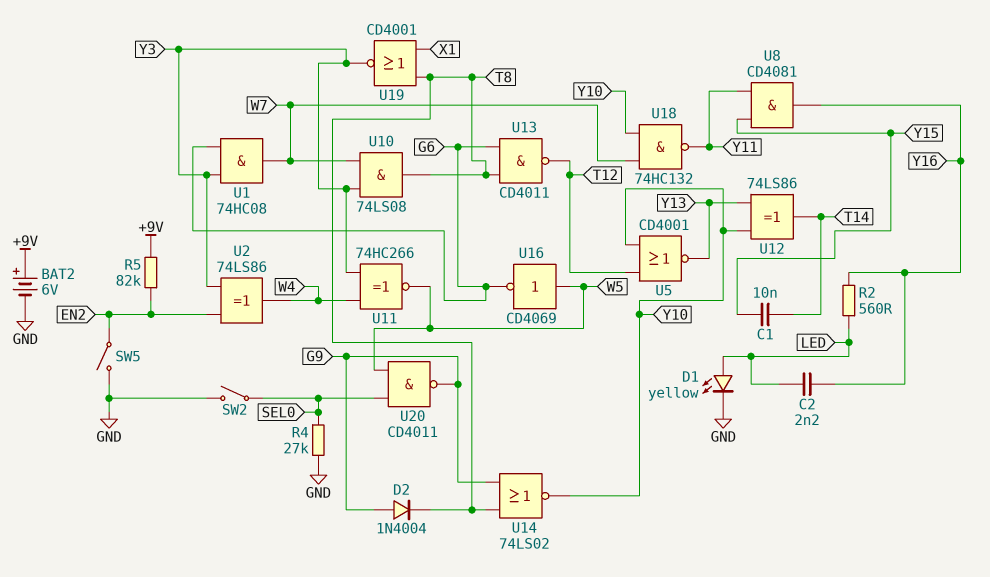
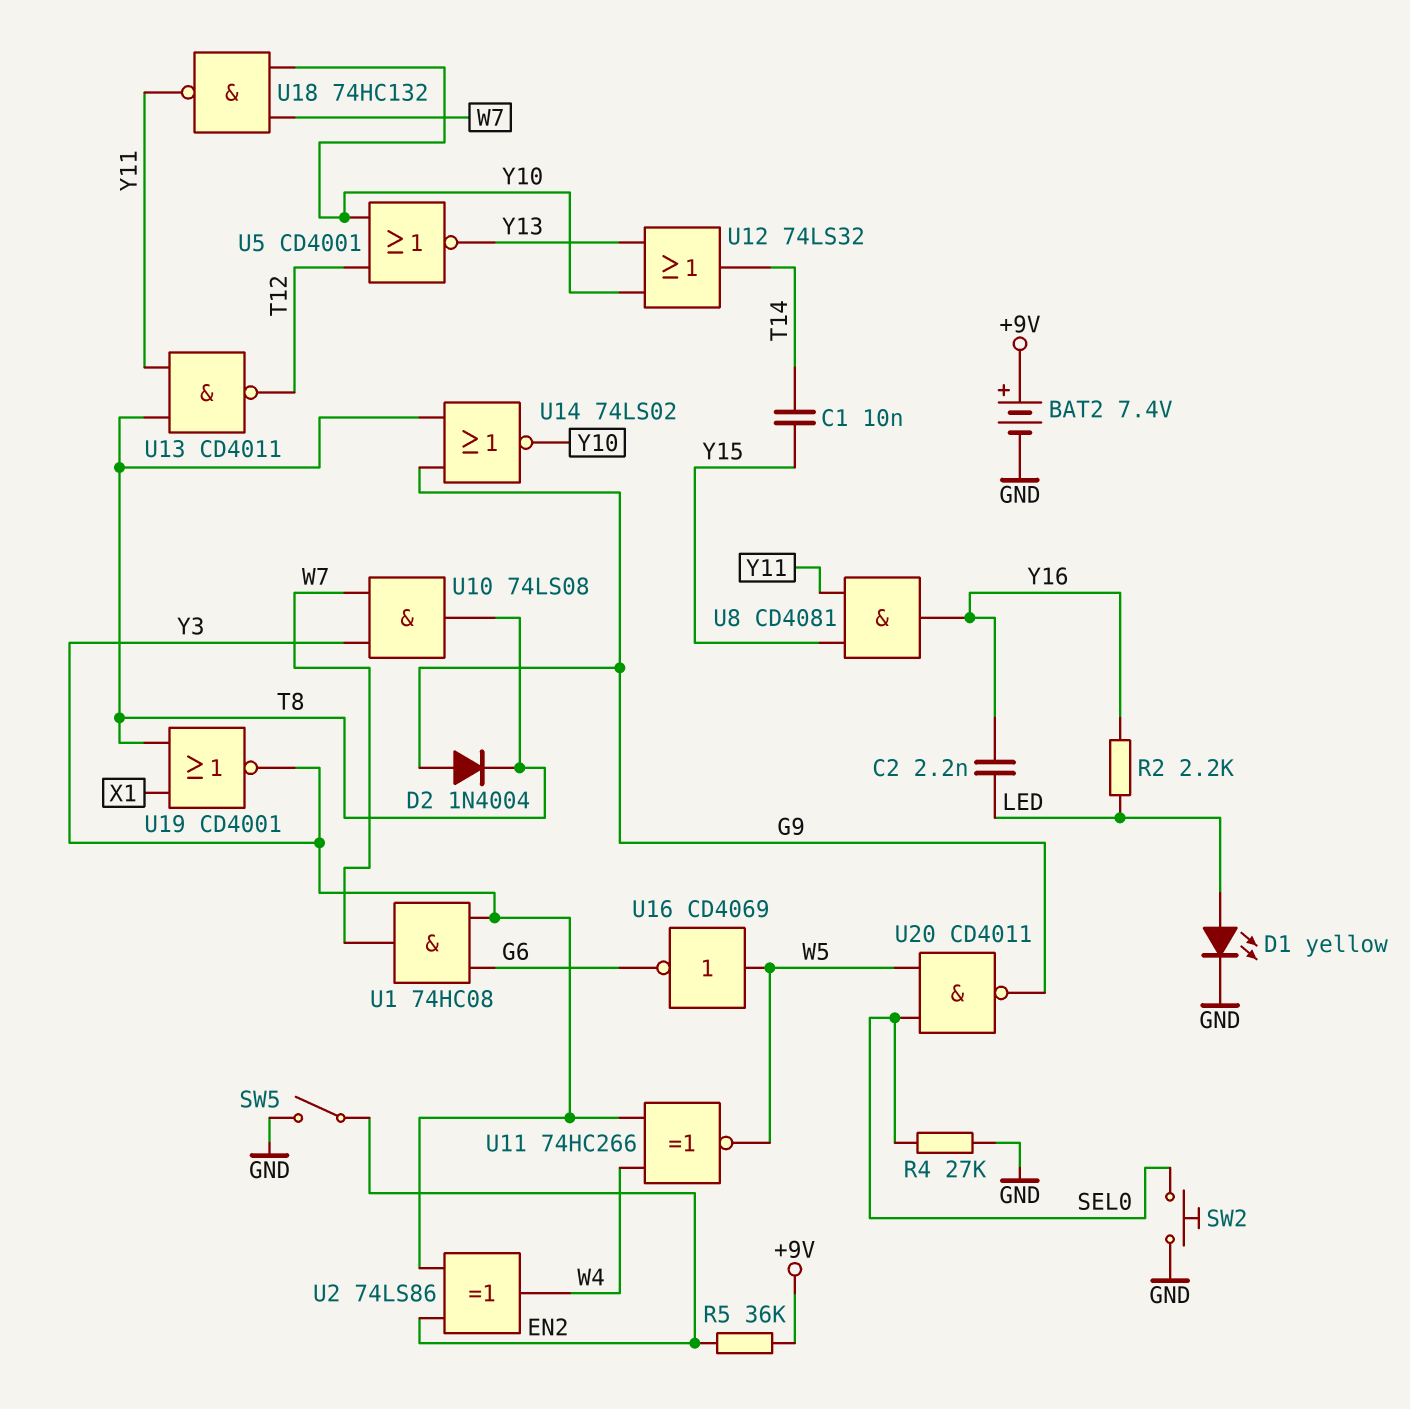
BAT2: 6V (plus +9V, minus GND) -> 7.4V (plus +9V, minus GND)
R2: 560 (LED, Y16) -> 2.2k (LED, Y16)
R5: 82k (+9V, EN2) -> 36k (+9V, EN2)
SW2: switch (GND, SEL0) -> button (GND, SEL0)
U12: XOR 74LS86 (in Y10, in Y13, out T14) -> OR 74LS32 (in Y10, in Y13, out T14)
U13: NAND CD4011 (in G6, in T8, out T12) -> NAND CD4011 (in T8, in Y11, out T12)

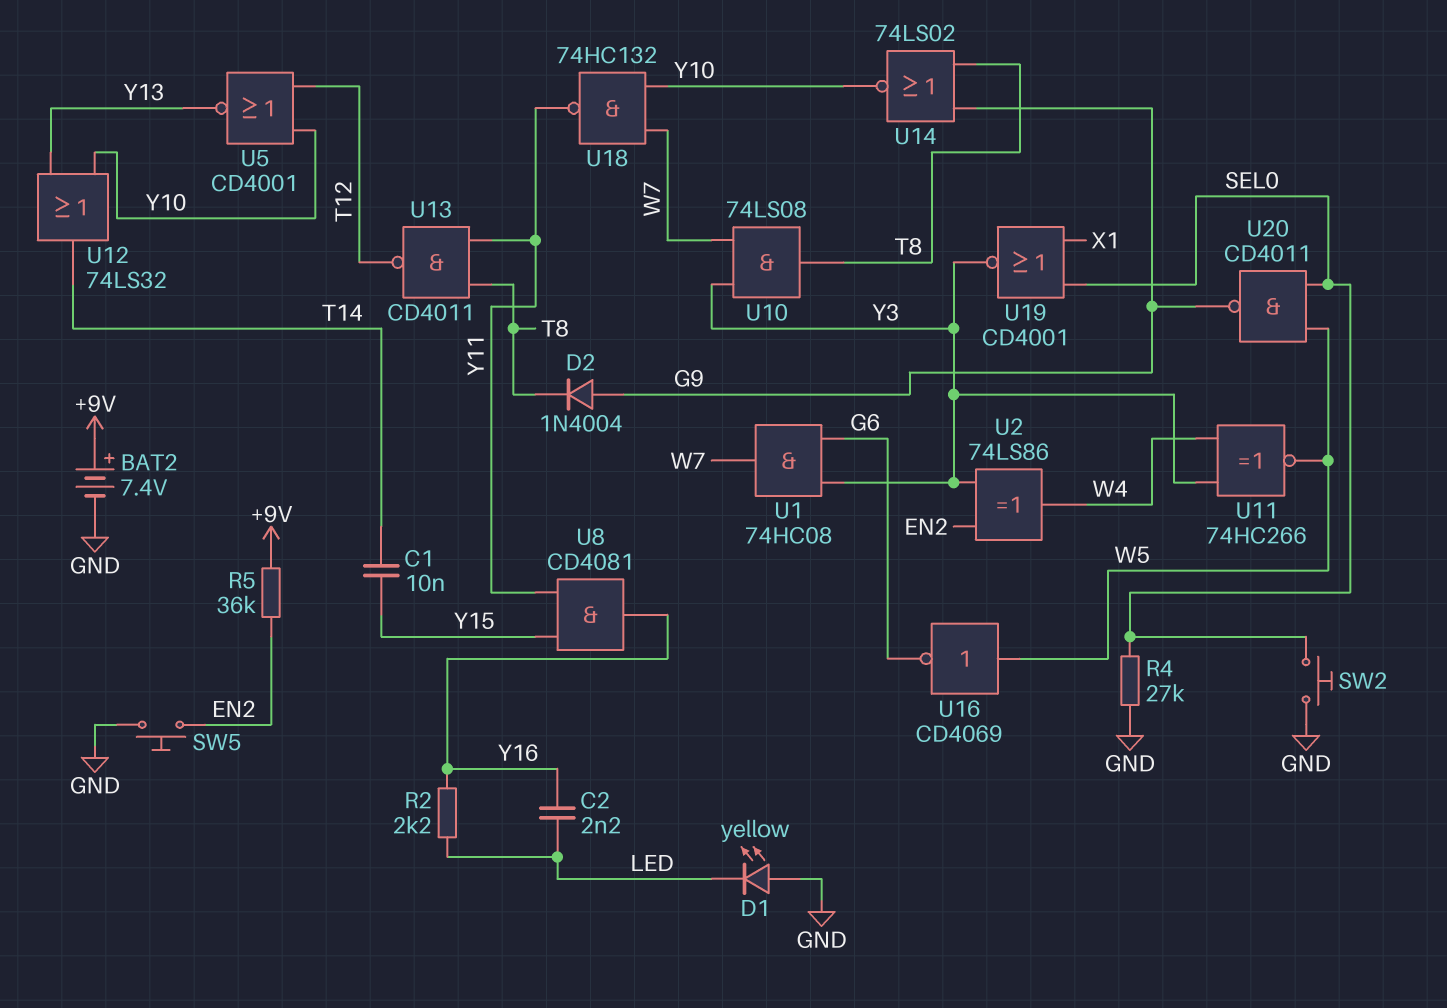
D1: LED yellow (A LED, K GND) -> LED yellow (A GND, K LED)
SW5: switch (EN2, GND) -> button (EN2, GND)
U19: NOR CD4001 (in T8, in X1, out Y3) -> NOR CD4001 (in SEL0, in X1, out Y3)

